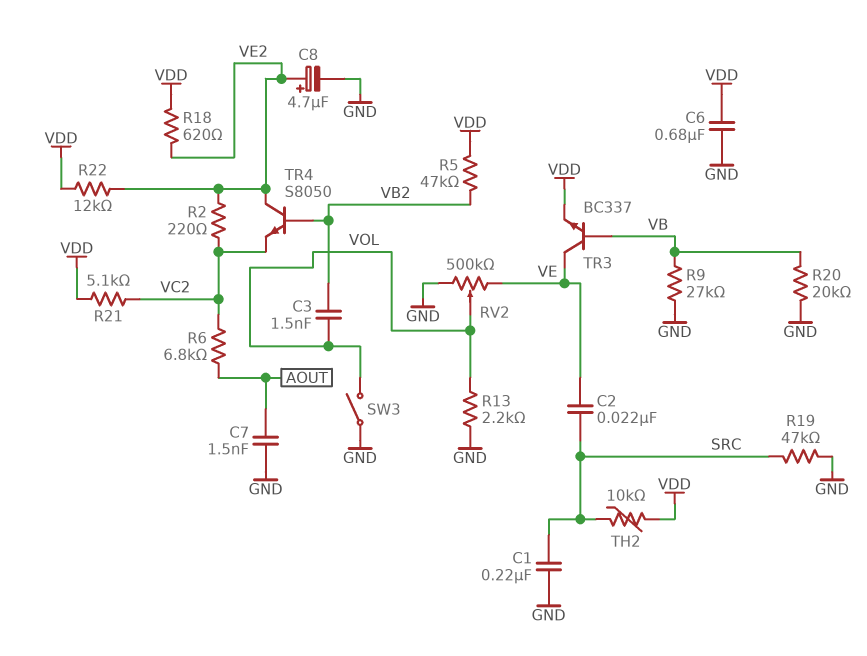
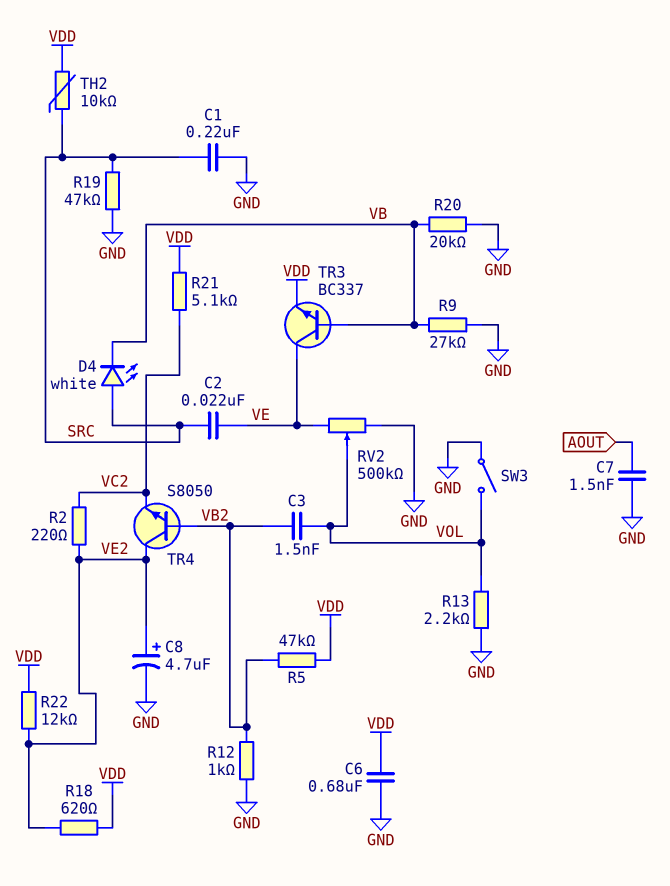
D4: none -> LED white (A SRC, K VB)
R6: 6.8k (AOUT, VC2) -> none
R12: none -> 1k (GND, VB2)

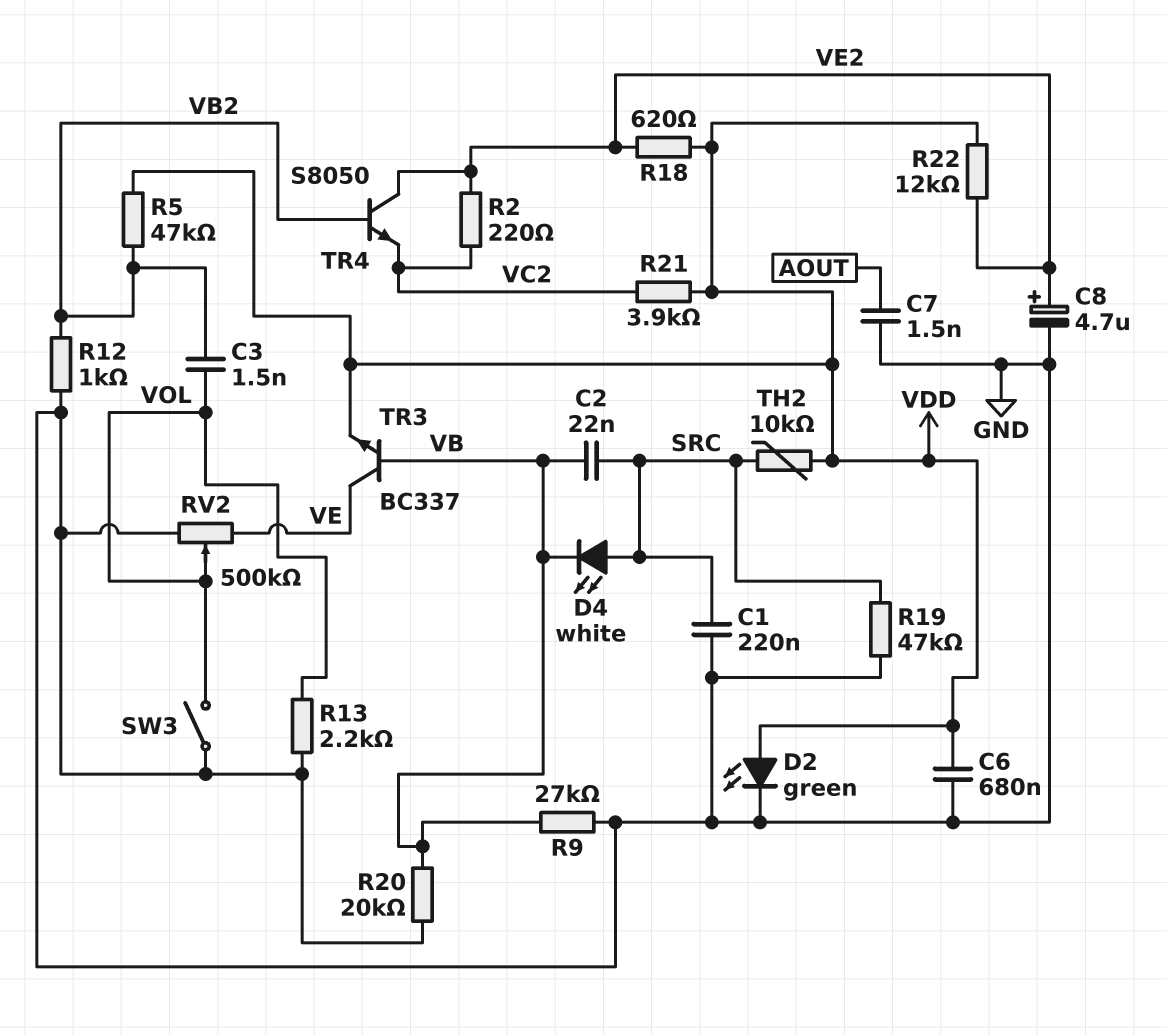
C2: 22nF (SRC, VE) -> 22nF (SRC, VB)
D2: none -> LED green (A VDD, K GND)
R21: 5.1k (VC2, VDD) -> 3.9k (VC2, VDD)

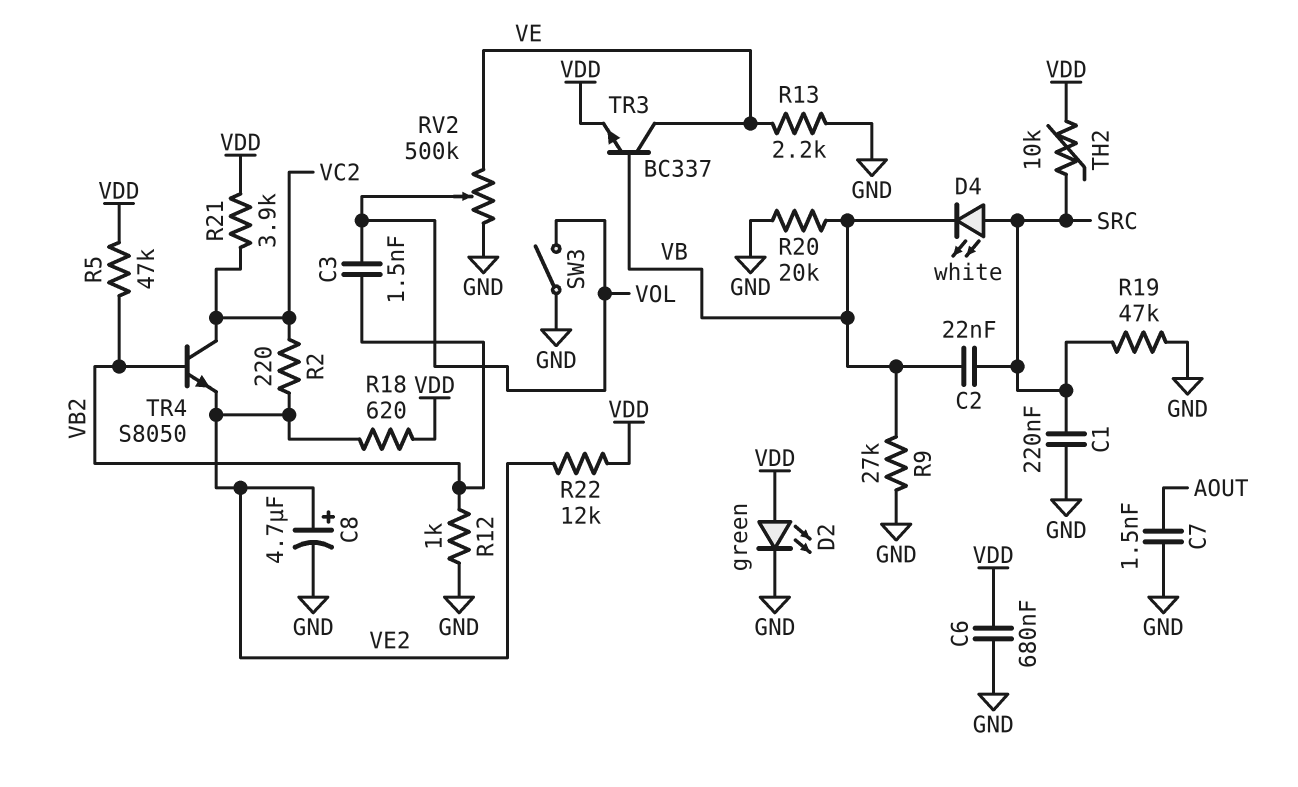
R13: 2.2k (GND, VOL) -> 2.2k (GND, VE)
TR4: NPN S8050 (B VB2, C VE2, E VC2) -> NPN S8050 (B VB2, C VC2, E VE2)

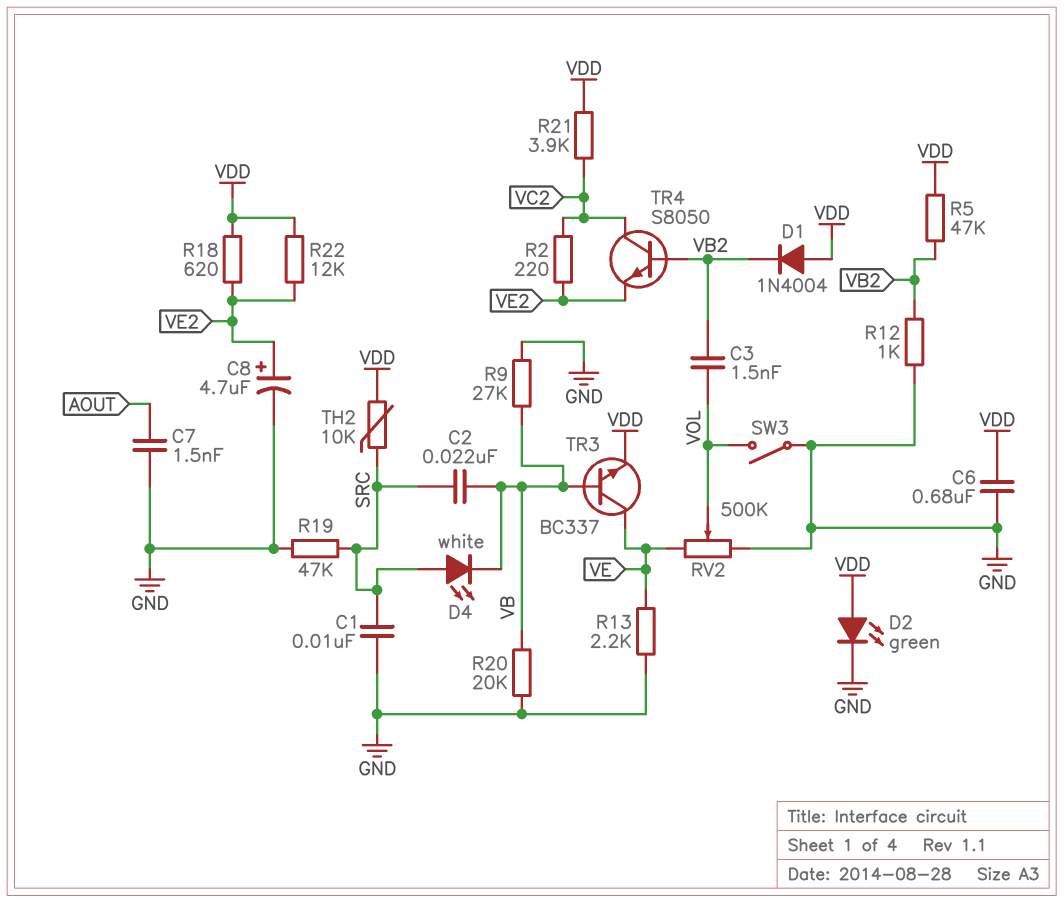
C1: 220nF (GND, SRC) -> 10nF (GND, SRC)
D1: none -> diode 1N4004 (A VDD, K VB2)

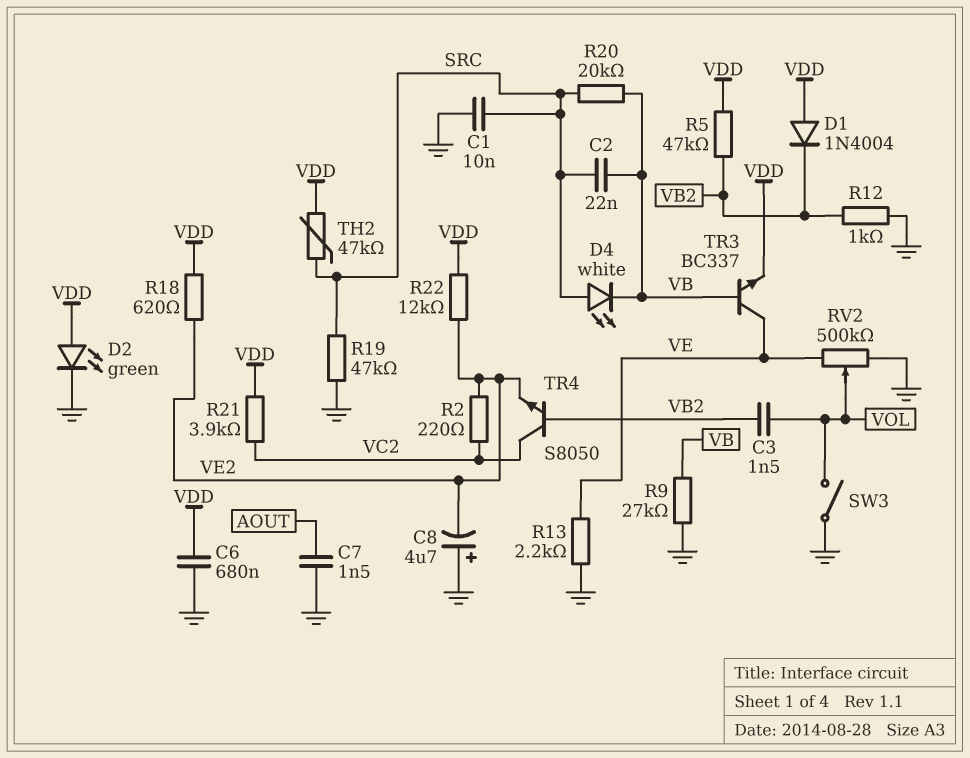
C8: 4.7uF (plus VE2, minus GND) -> 4.7uF (plus GND, minus VE2)
R20: 20k (GND, VB) -> 20k (SRC, VB)
TH2: 10k (SRC, VDD) -> 47k (SRC, VDD)

